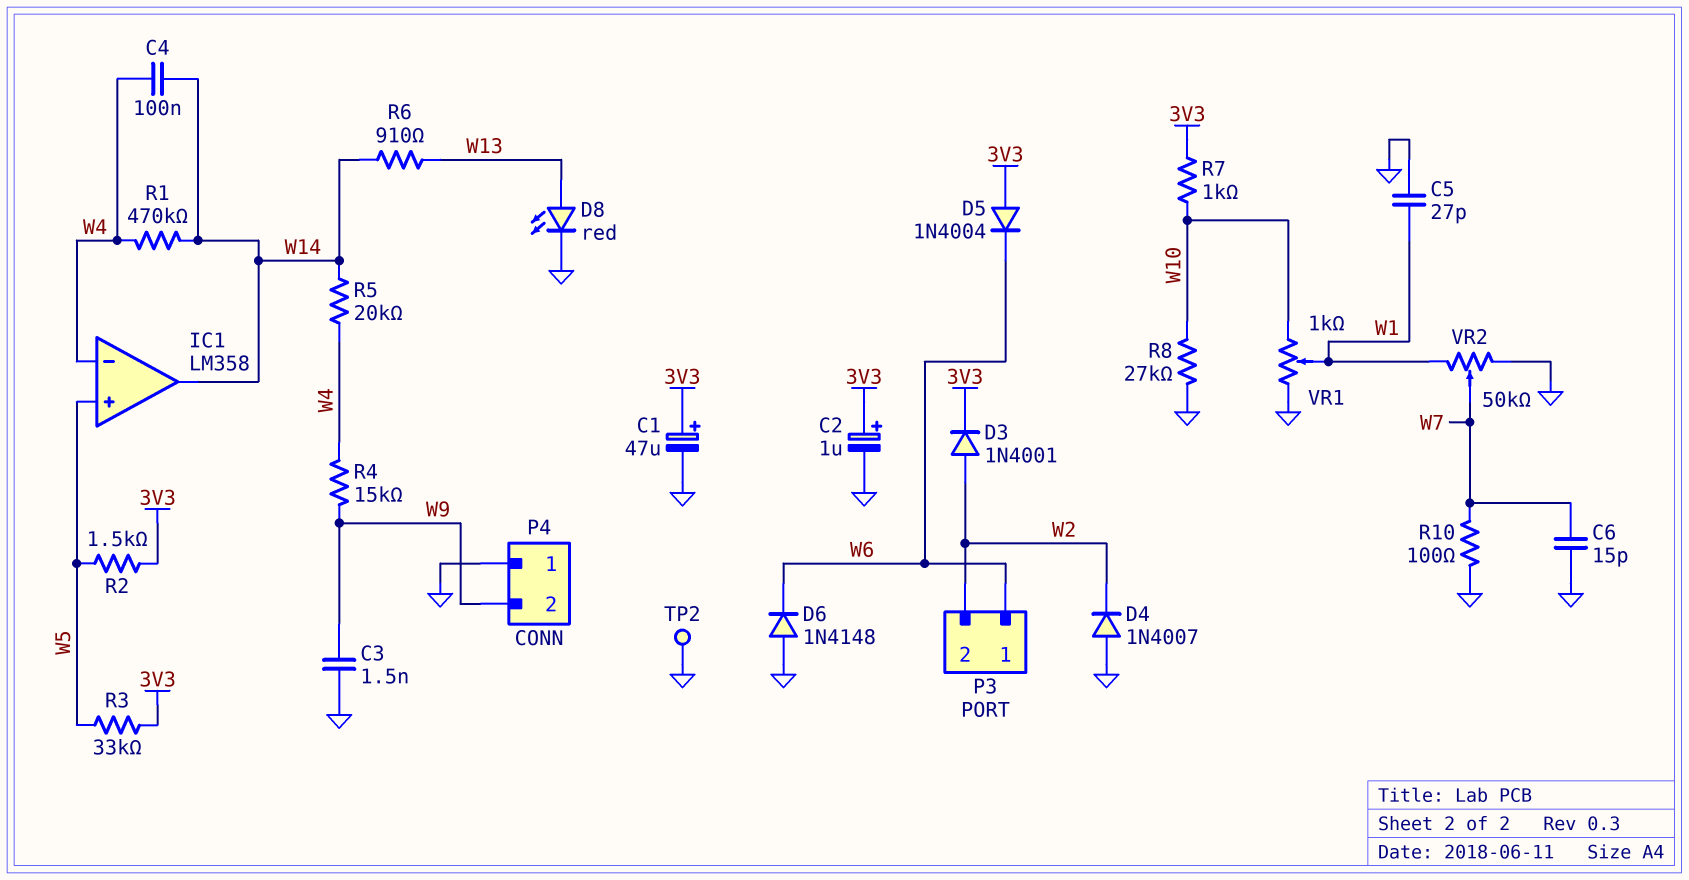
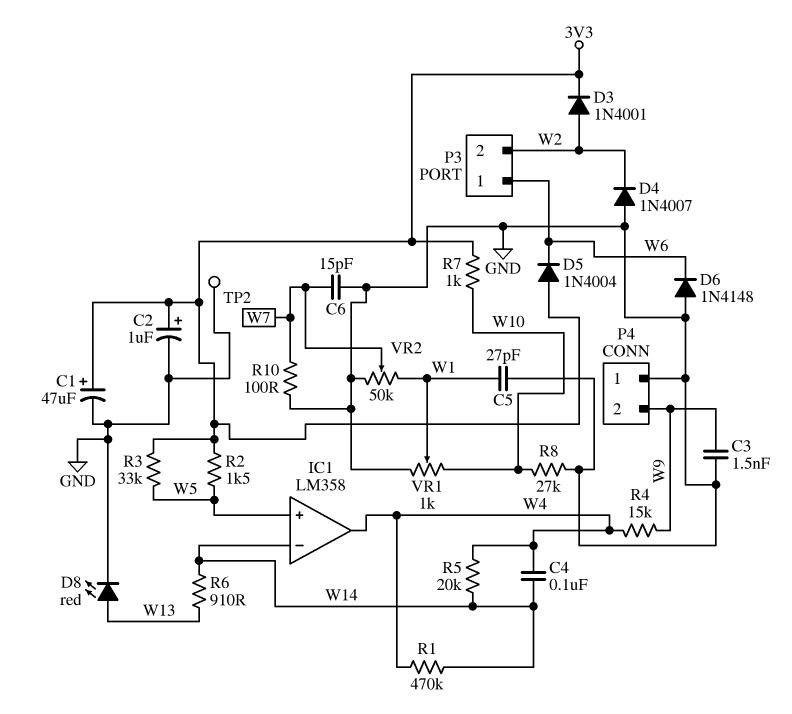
IC1 pin in-: W4 -> W14
IC1 pin out: W14 -> W4

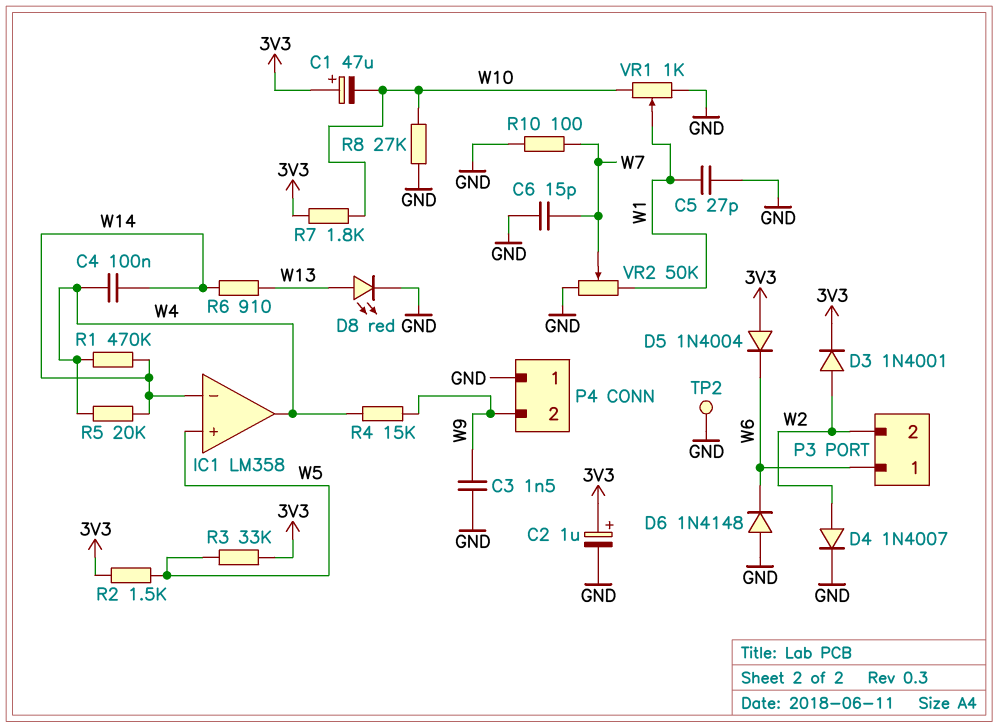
C1: 47uF (plus 3V3, minus GND) -> 47uF (plus 3V3, minus W10)
D4: diode 1N4007 (A GND, K W2) -> diode 1N4007 (A W2, K GND)
R7: 1k (3V3, W10) -> 1.8k (3V3, W10)

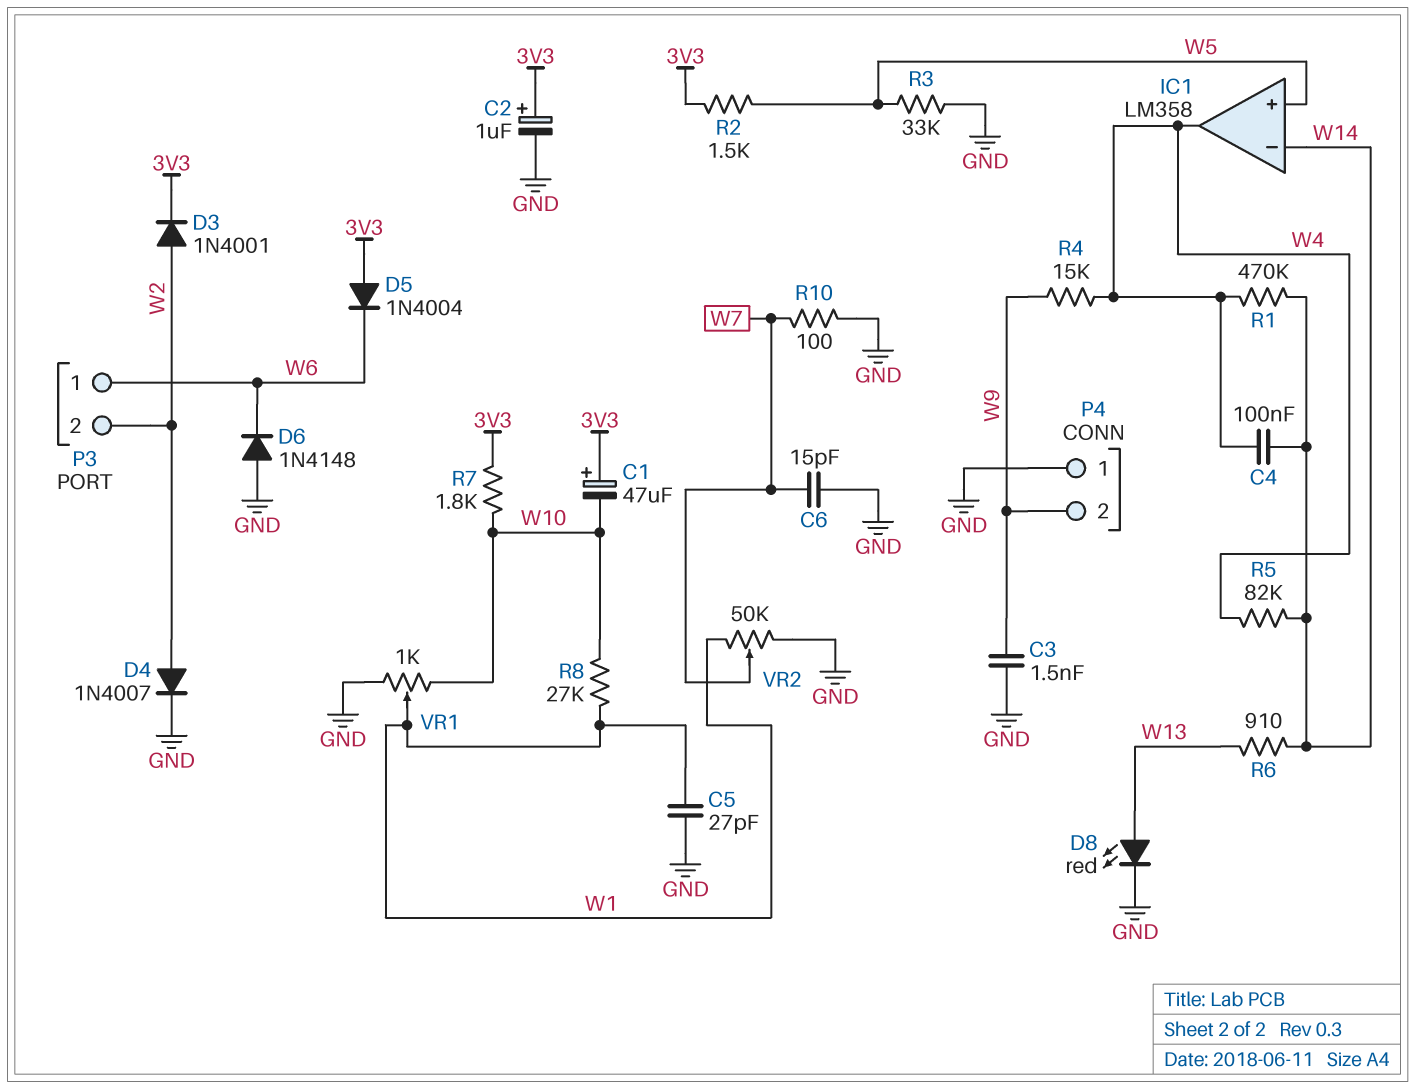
R3: 33k (3V3, W5) -> 33k (GND, W5)
R5: 20k (W4, W14) -> 82k (W4, W14)
R8: 27k (GND, W10) -> 27k (W1, W10)
TP2: test point (GND) -> none

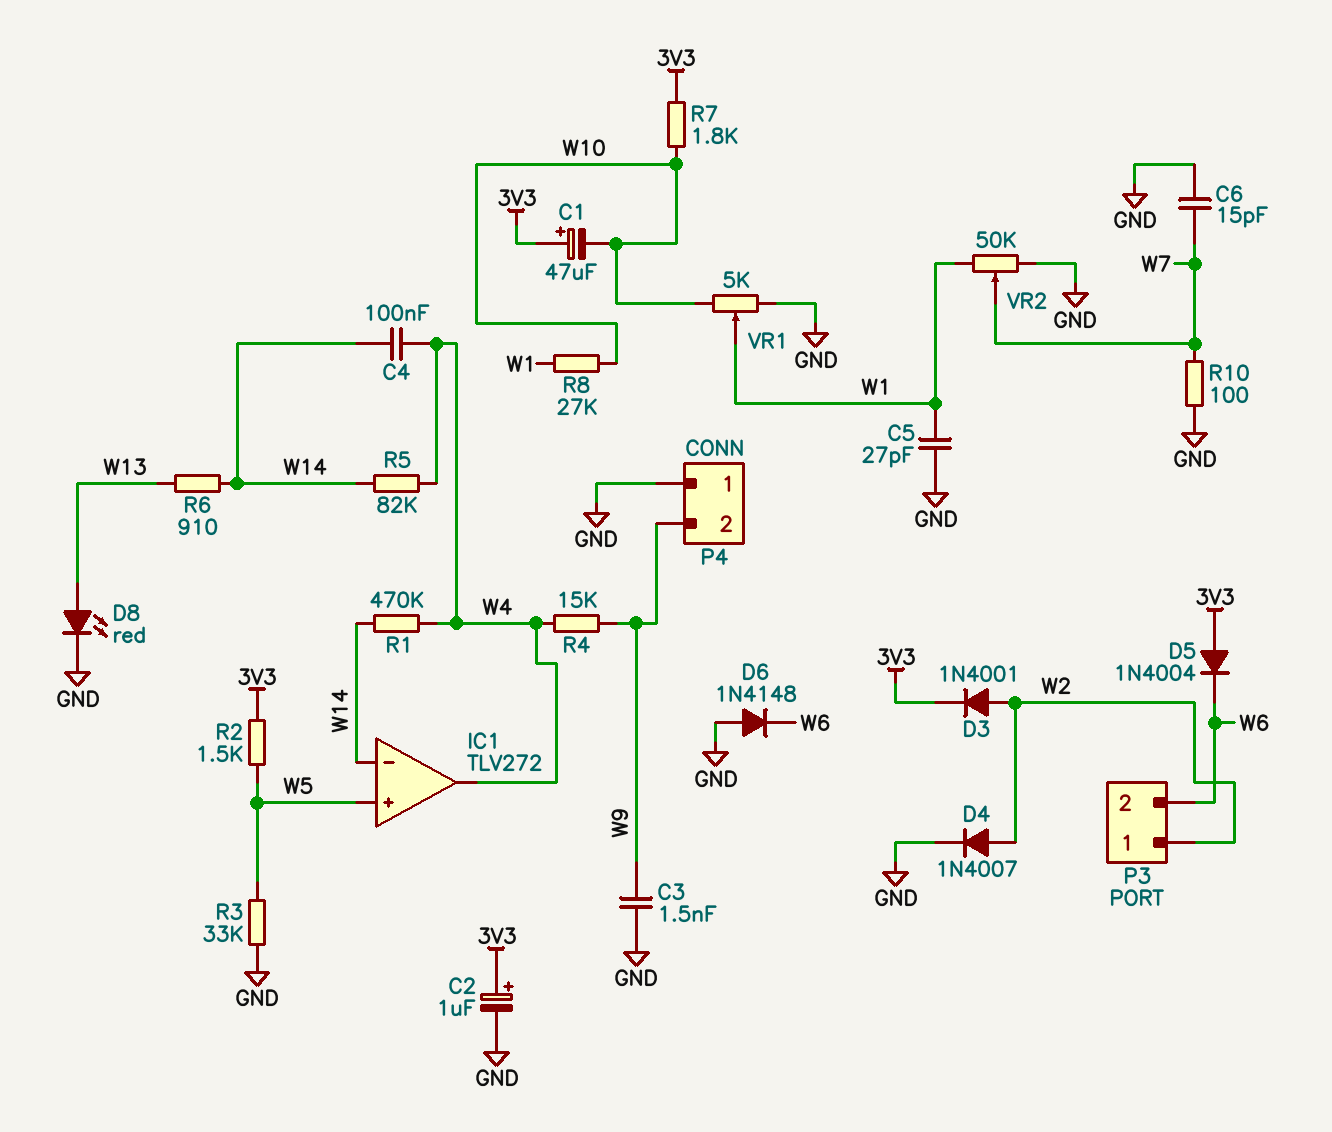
IC1: LM358 -> TLV272
P3 pin 1: W6 -> W2
P3 pin 2: W2 -> W6
VR1: 1k (GND, W10, wiper W1) -> 5k (GND, W10, wiper W1)

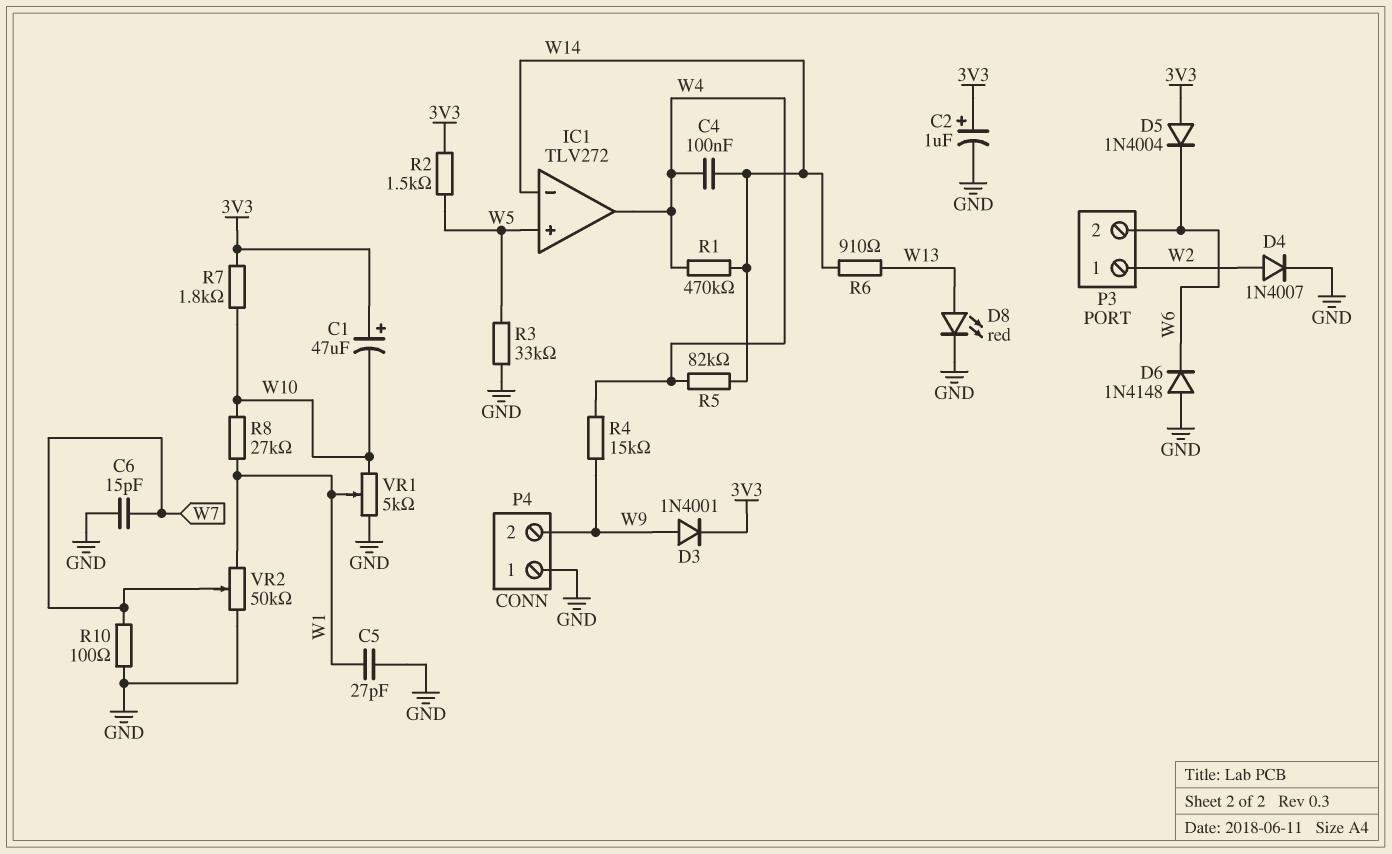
C3: 1.5nF (GND, W9) -> none
D3: diode 1N4001 (A W2, K 3V3) -> diode 1N4001 (A W9, K 3V3)

